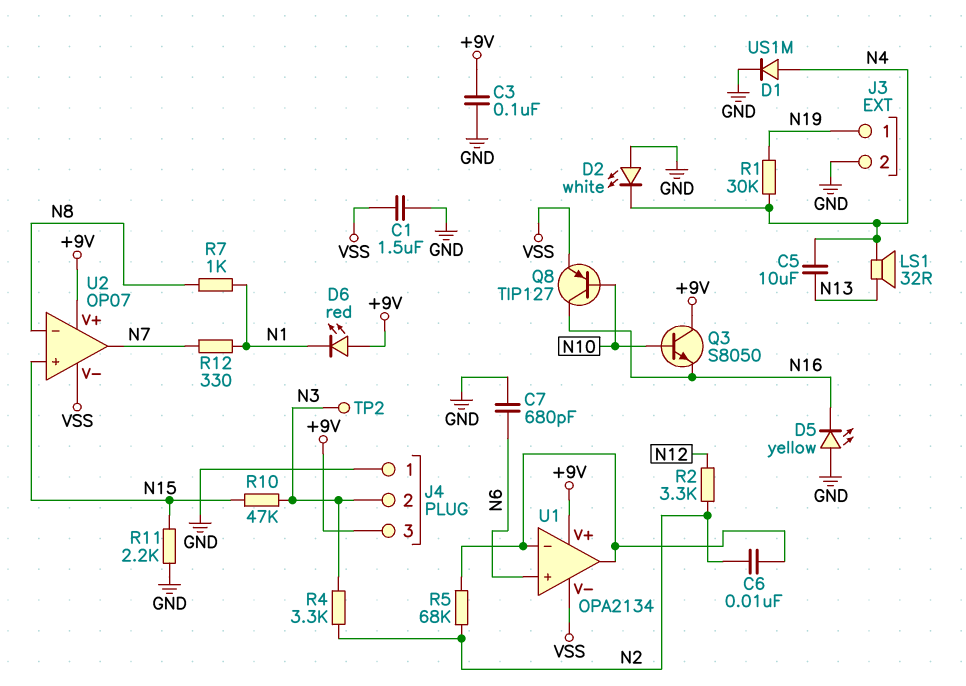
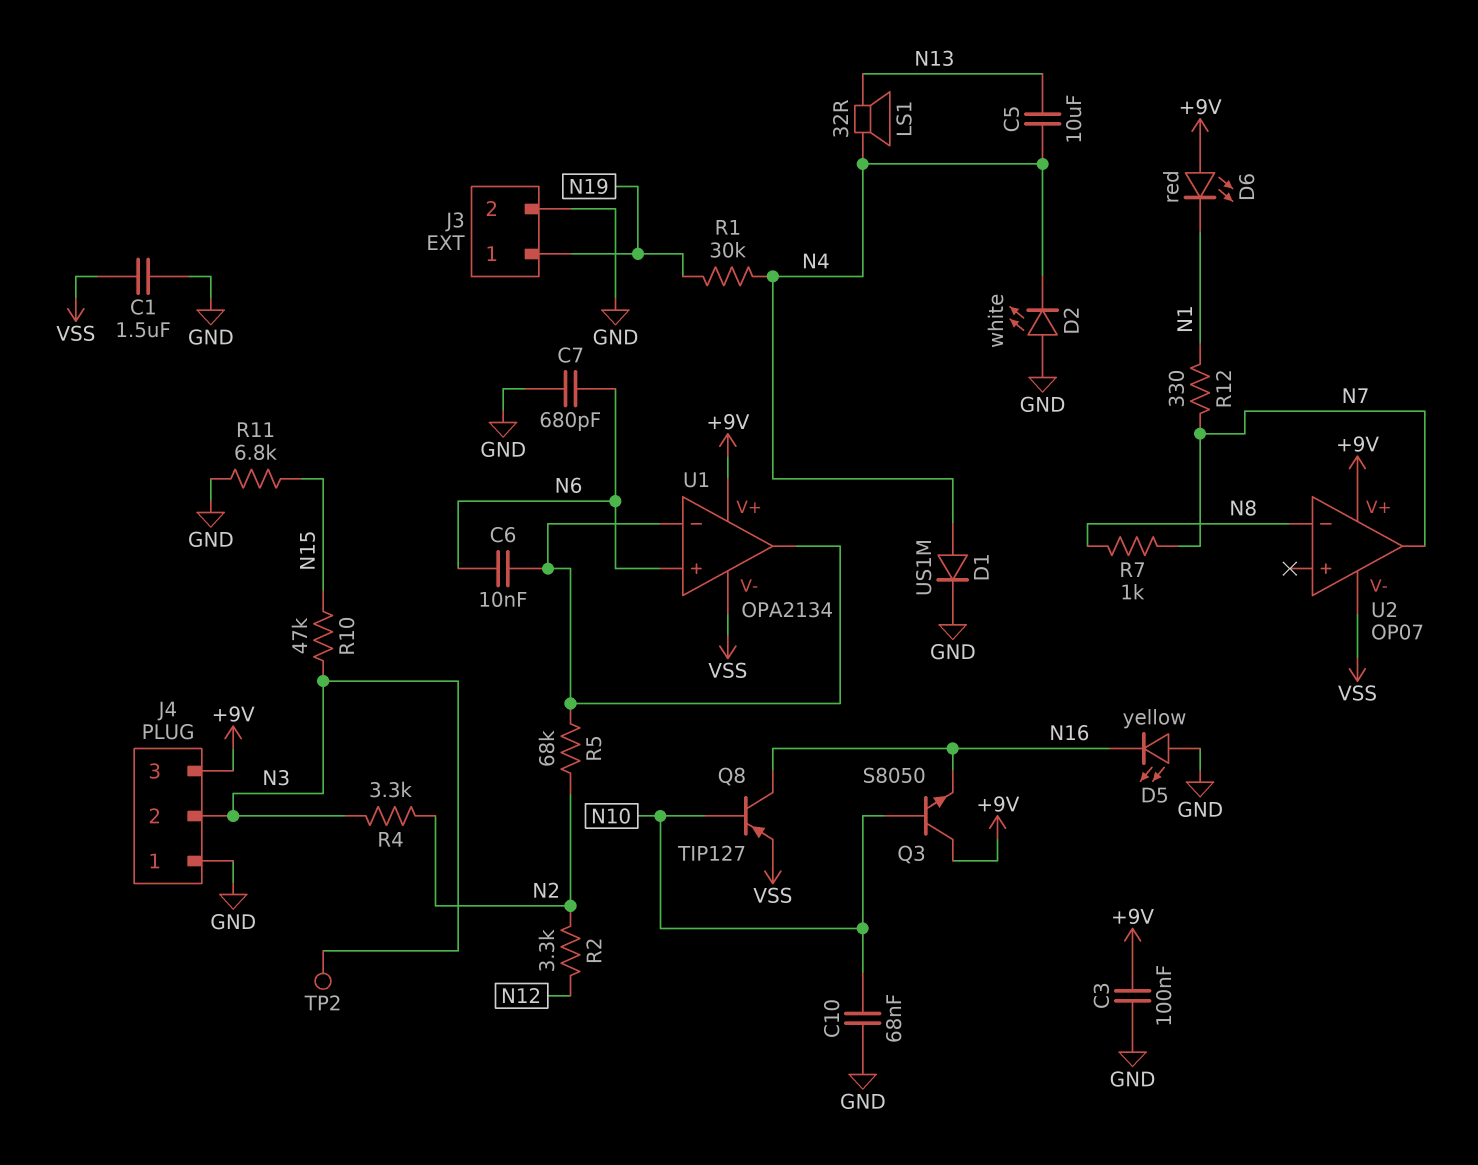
C6: 10nF (N2, U1/in-) -> 10nF (N6, U1/in-)
C10: none -> 68nF (GND, N10)
R7: 1k (N1, N8) -> 1k (N7, N8)
R11: 2.2k (GND, N15) -> 6.8k (GND, N15)
U2 pin in+: N15 -> none

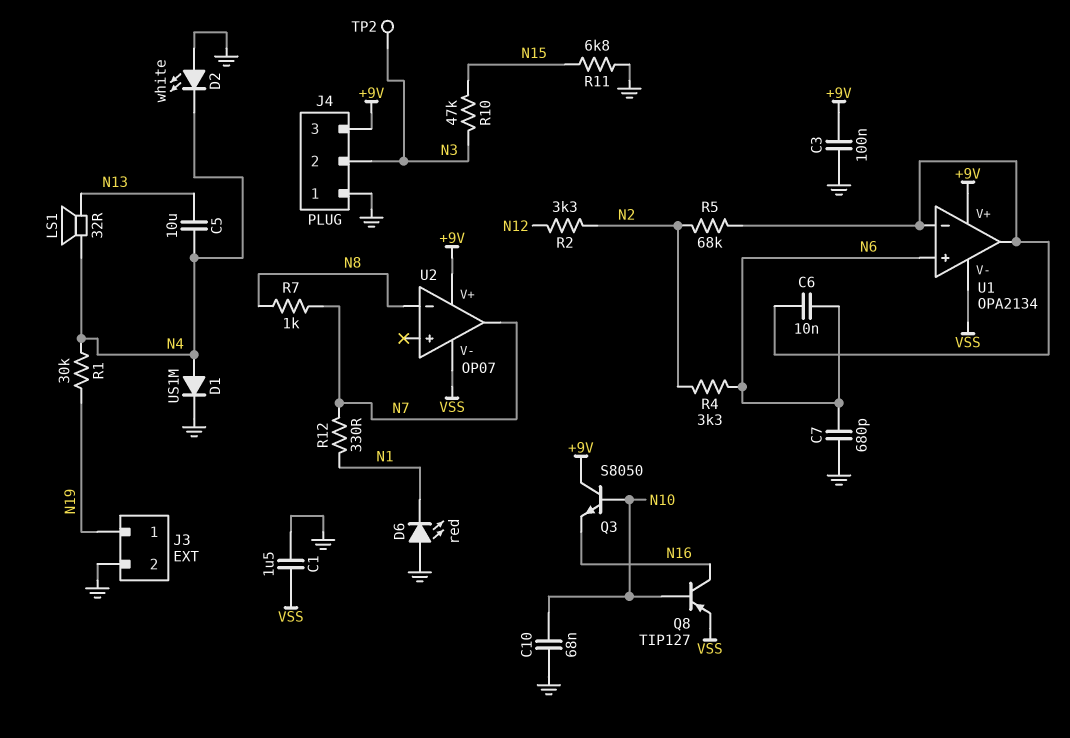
D5: LED yellow (A GND, K N16) -> none
D6: LED red (A +9V, K N1) -> LED red (A GND, K N1)
R4: 3.3k (N2, N3) -> 3.3k (N2, N6)

